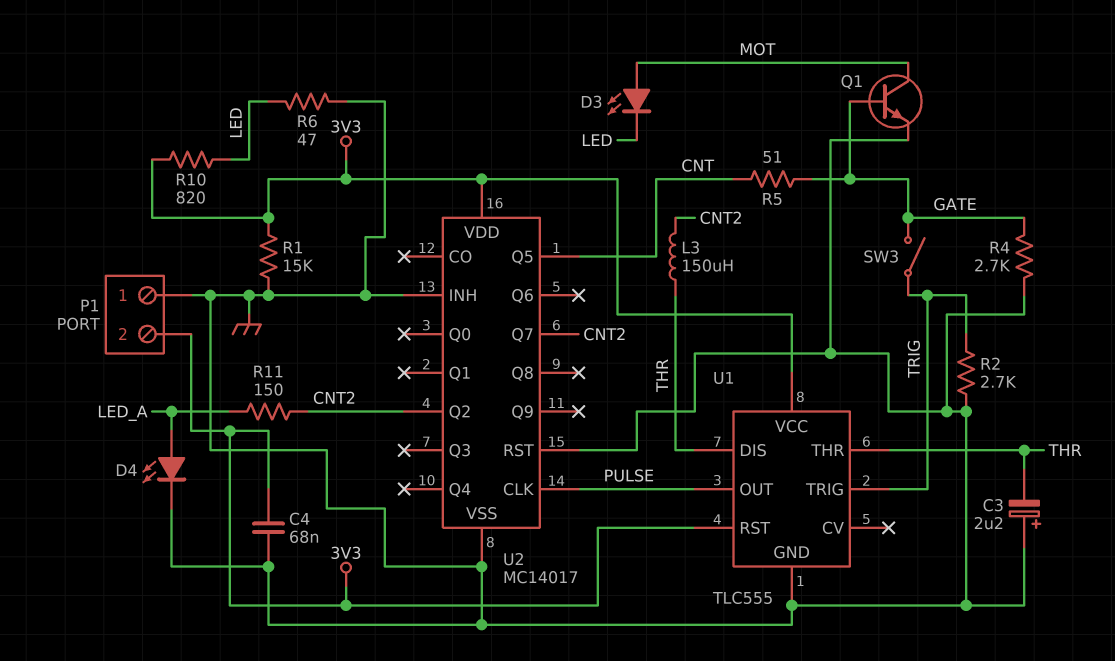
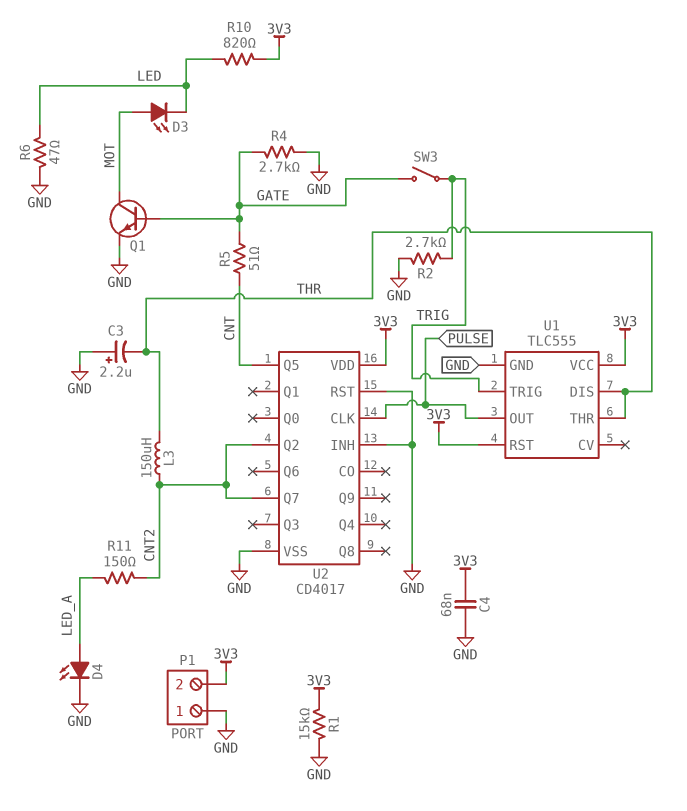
U2: MC14017 -> CD4017

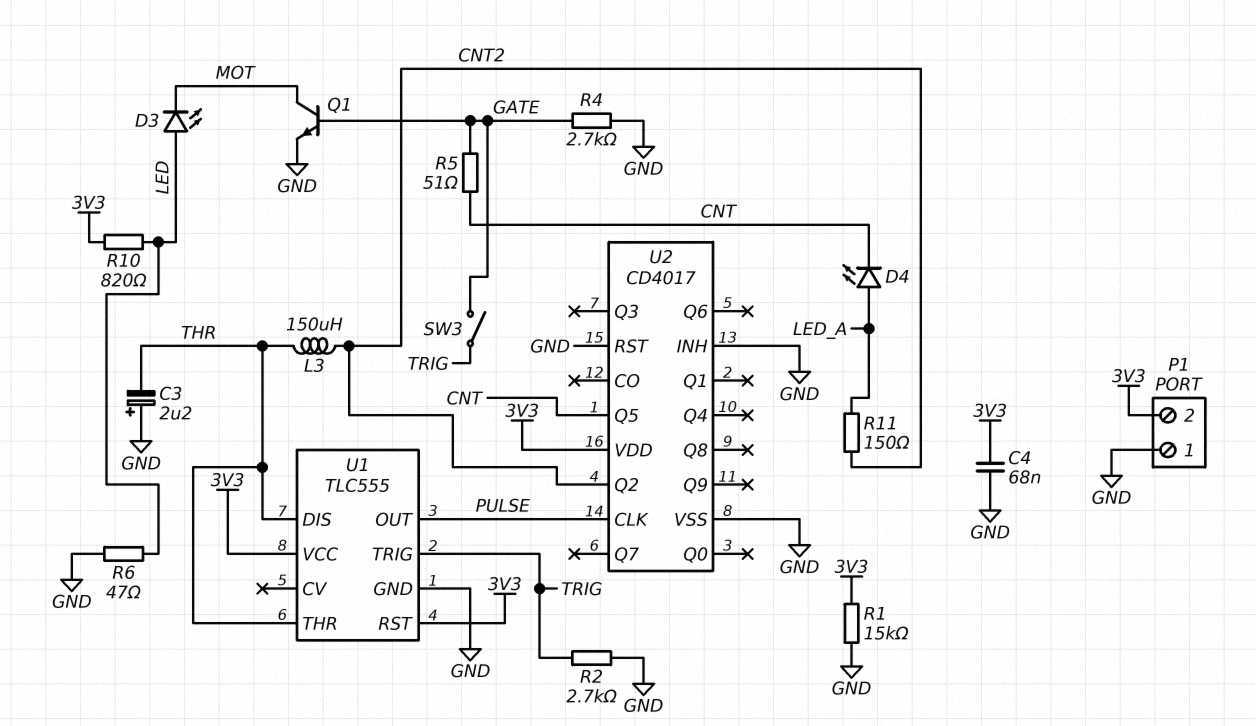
D3: LED (A MOT, K LED) -> LED (A LED, K MOT)
D4: LED (A LED_A, K GND) -> LED (A LED_A, K CNT)
U2 pin Q7: CNT2 -> none

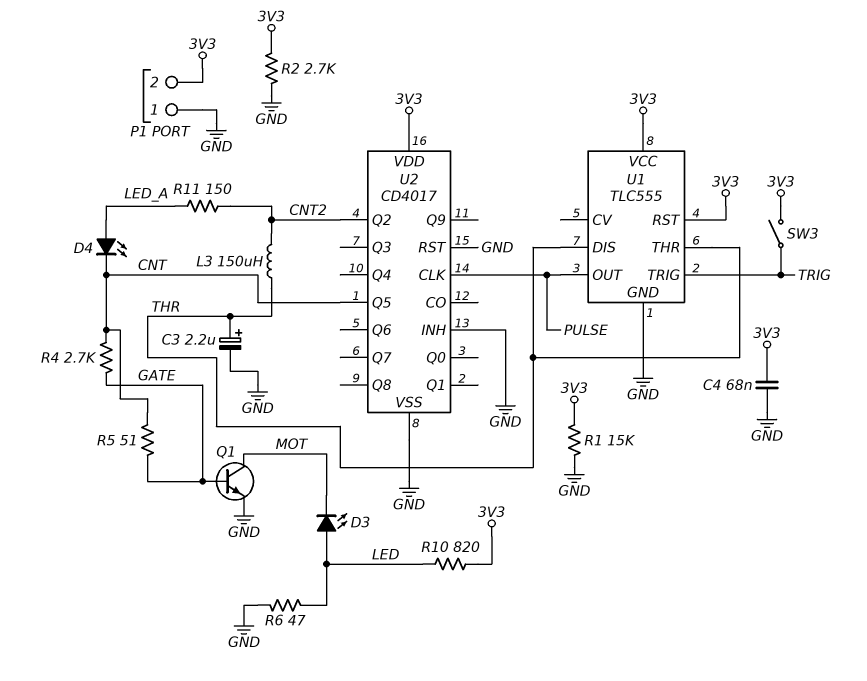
C3: 2.2uF (plus GND, minus THR) -> 2.2uF (plus THR, minus GND)
R2: 2.7k (GND, TRIG) -> 2.7k (3V3, GND)
R4: 2.7k (GATE, GND) -> 2.7k (CNT, GATE)
SW3: switch (GATE, TRIG) -> switch (3V3, TRIG)

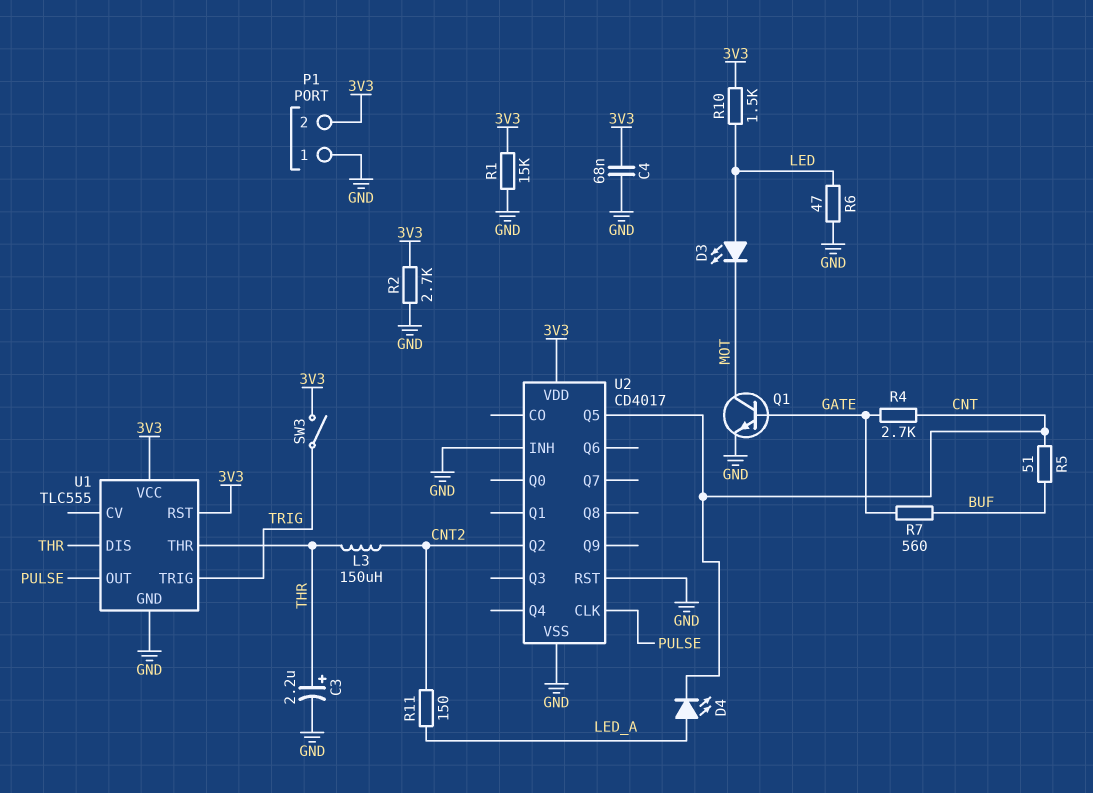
R5: 51 (CNT, GATE) -> 51 (BUF, CNT)
R7: none -> 560 (BUF, GATE)
R10: 820 (3V3, LED) -> 1.5k (3V3, LED)

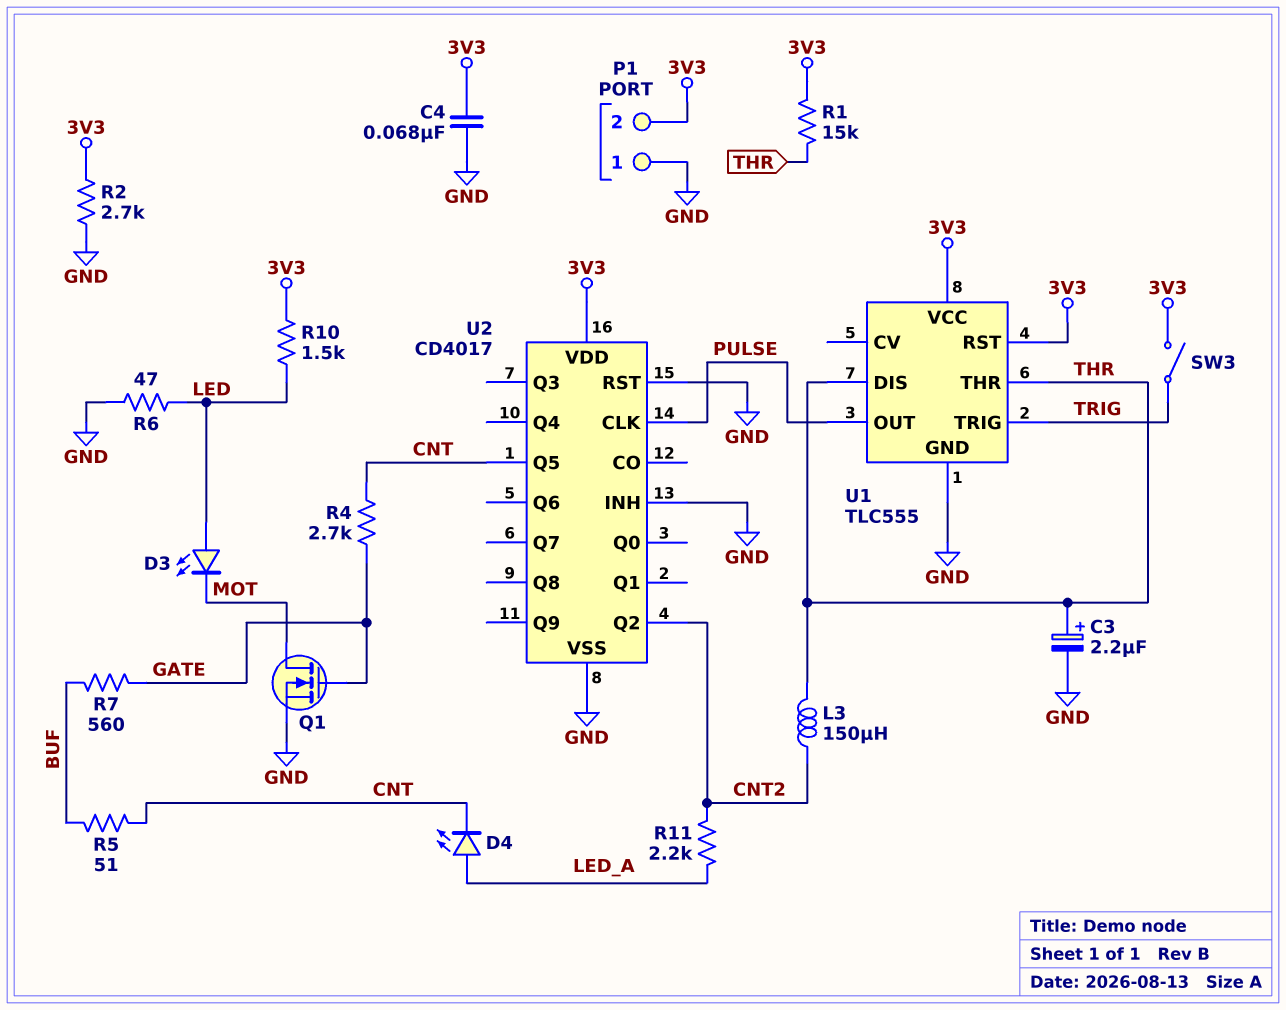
Q1: NPN (B GATE, C MOT, E GND) -> NMOS (G GATE, D MOT, S GND)
R1: 15k (3V3, GND) -> 15k (3V3, THR)
R11: 150 (CNT2, LED_A) -> 2.2k (CNT2, LED_A)

